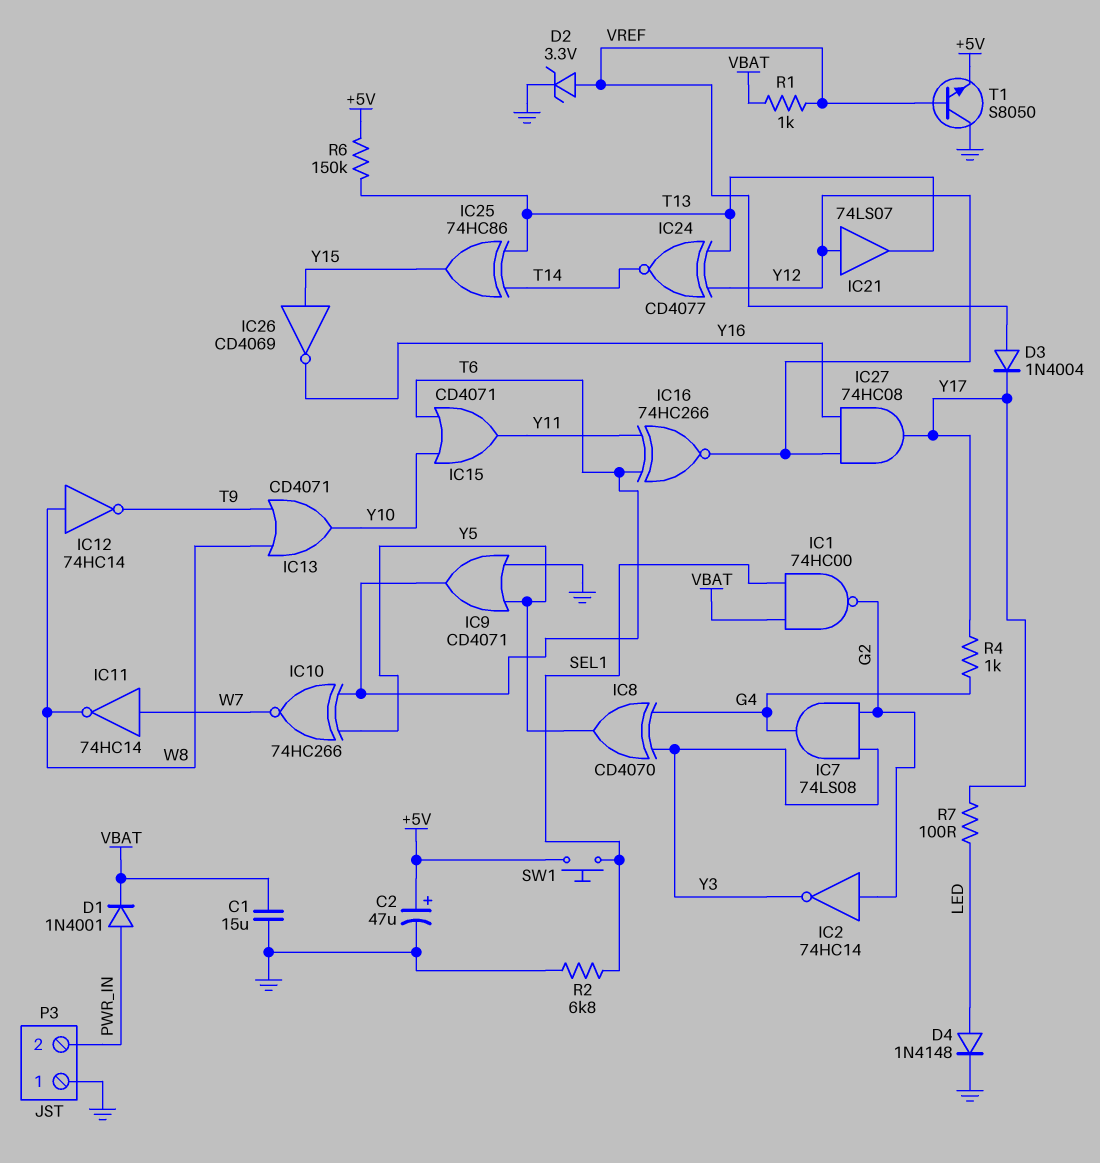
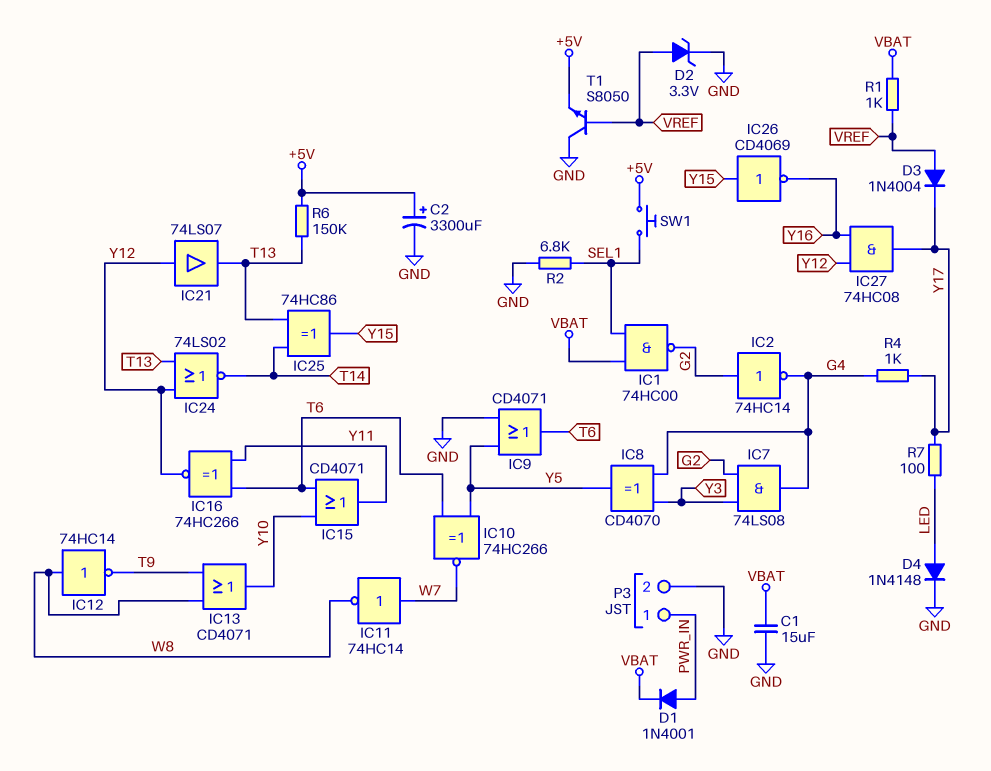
C2: 47uF (plus +5V, minus GND) -> 3300uF (plus +5V, minus GND)
IC2: NOT 74HC14 (in G2, out Y3) -> NOT 74HC14 (in G2, out G4)
IC24: XNOR CD4077 (in T13, in Y12, out T14) -> NOR 74LS02 (in T13, in Y12, out T14)
P3 pin 1: GND -> PWR_IN
P3 pin 2: PWR_IN -> GND

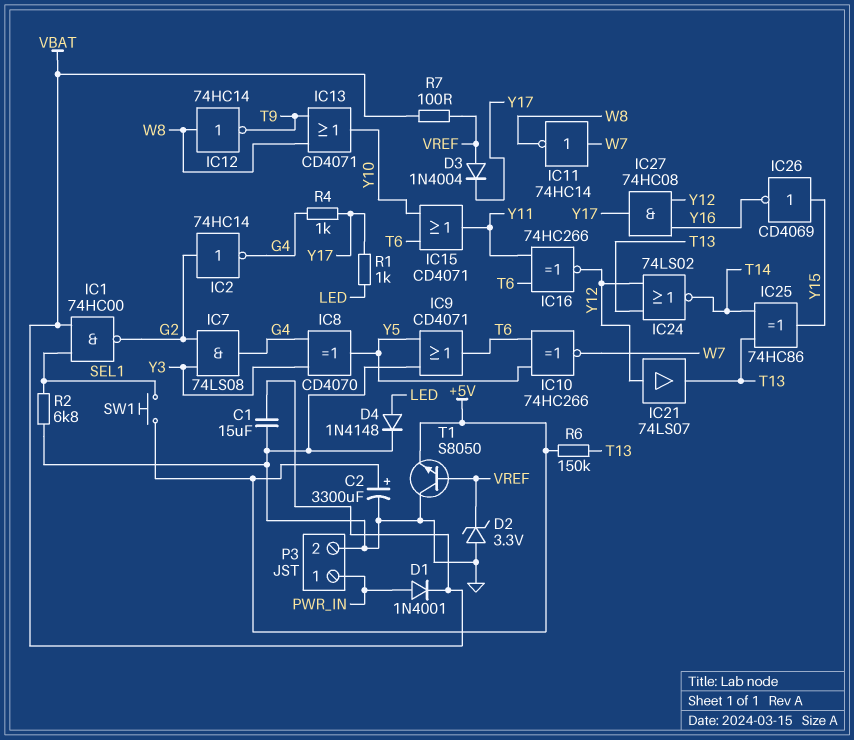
D2: zener 3.3V (A VREF, K GND) -> zener 3.3V (A GND, K VREF)
R1: 1k (VBAT, VREF) -> 1k (LED, Y17)
R7: 100 (LED, Y17) -> 100 (VBAT, VREF)

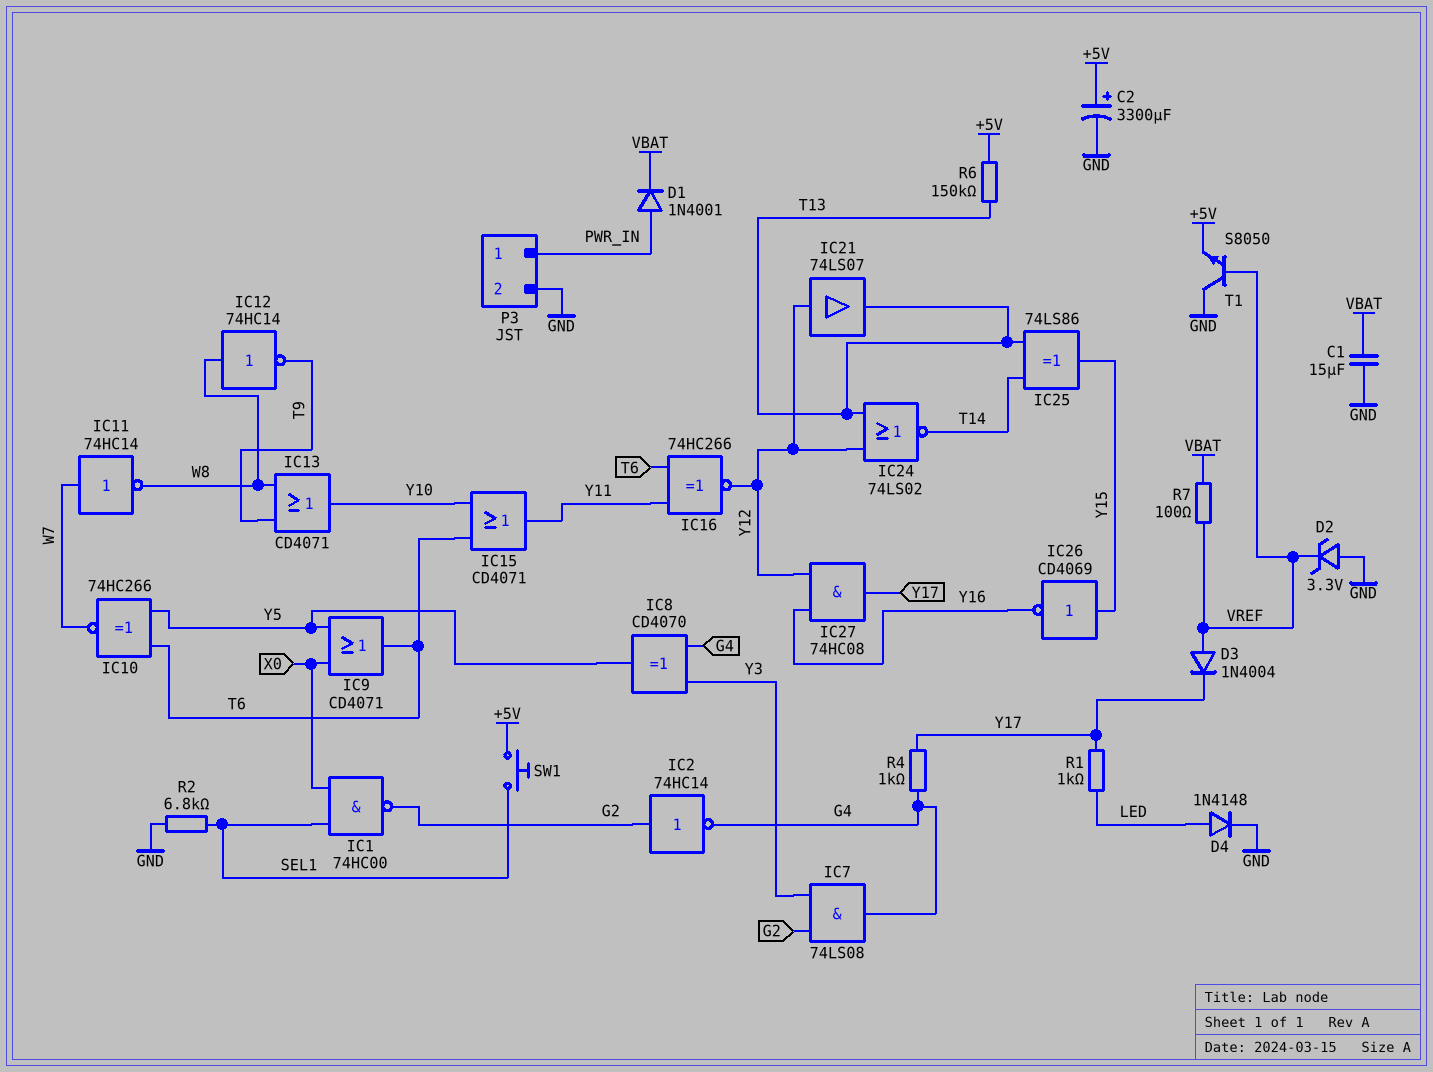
IC1: NAND 74HC00 (in SEL1, in VBAT, out G2) -> NAND 74HC00 (in SEL1, in X0, out G2)
IC9: OR CD4071 (in GND, in Y5, out T6) -> OR CD4071 (in X0, in Y5, out T6)
IC25: XOR 74HC86 (in T13, in T14, out Y15) -> XOR 74LS86 (in T13, in T14, out Y15)

